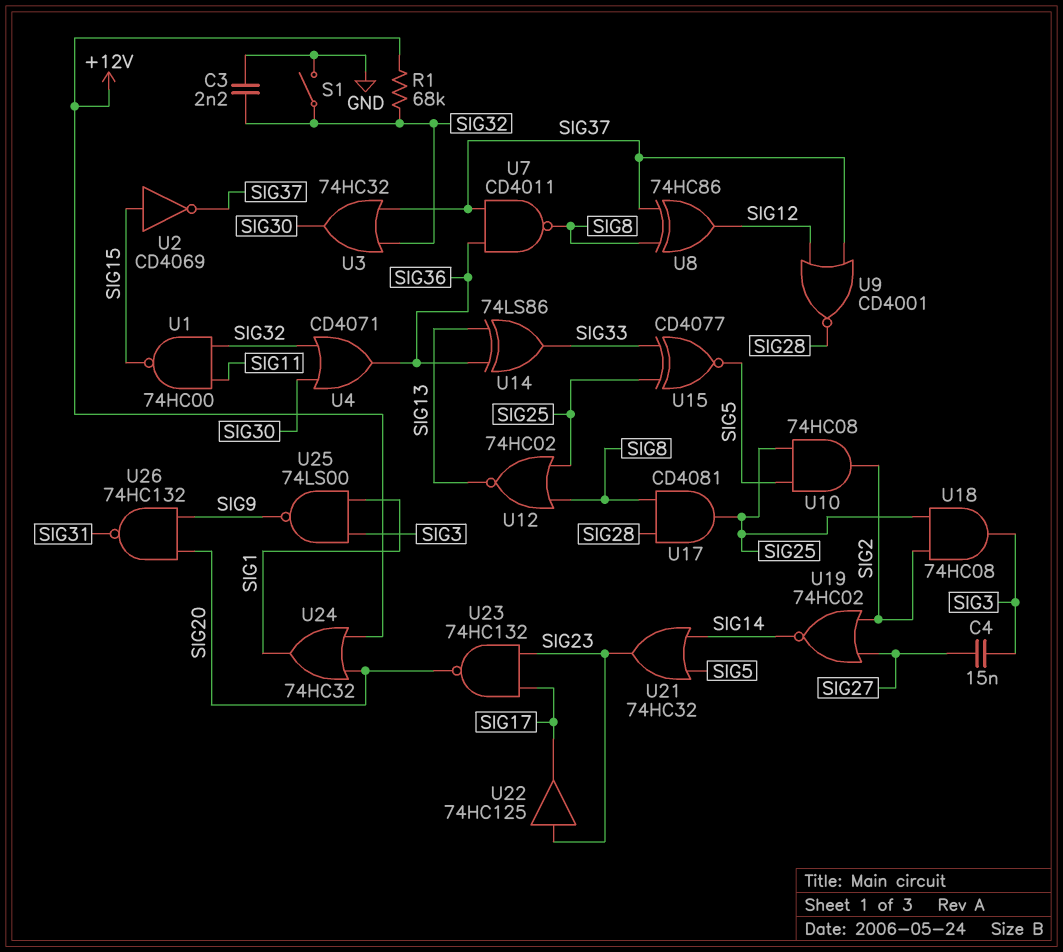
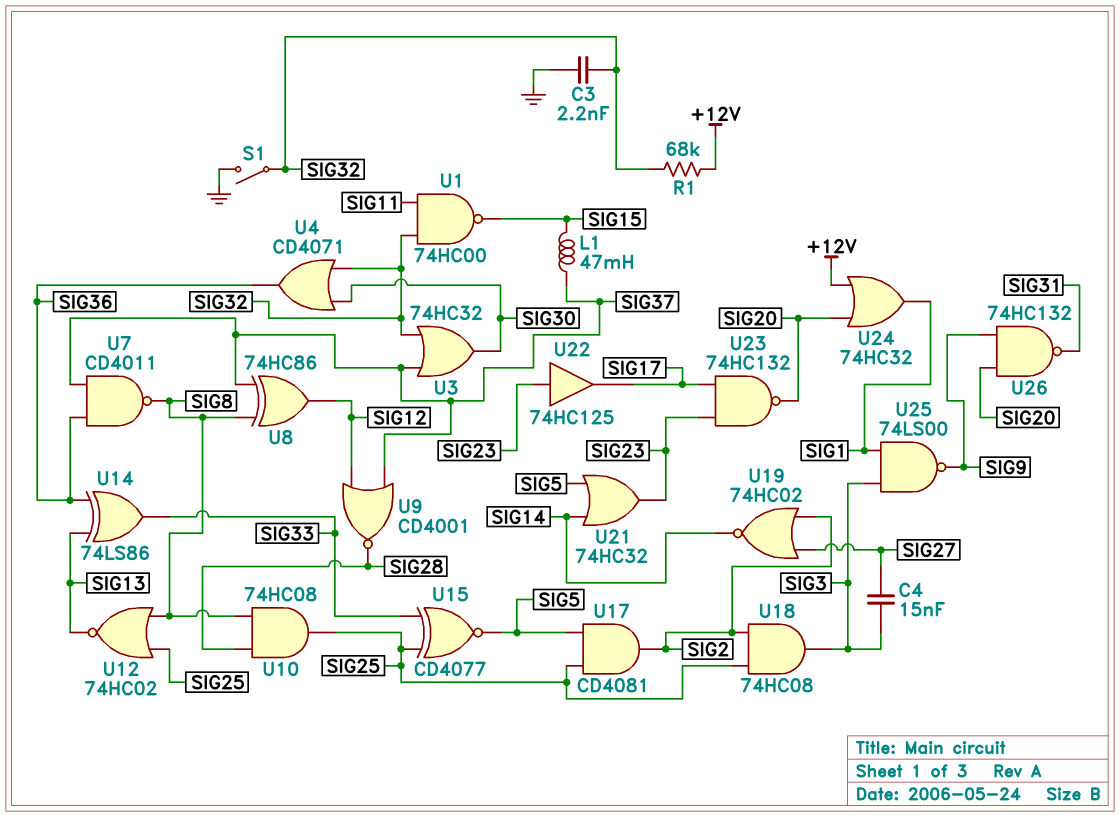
L1: none -> 47mH (SIG15, SIG37)
U2: NOT CD4069 (in SIG15, out SIG37) -> none
U10: AND 74HC08 (in SIG5, in SIG25, out SIG2) -> AND 74HC08 (in SIG8, in SIG28, out SIG25)
U17: AND CD4081 (in SIG8, in SIG28, out SIG25) -> AND CD4081 (in SIG5, in SIG25, out SIG2)

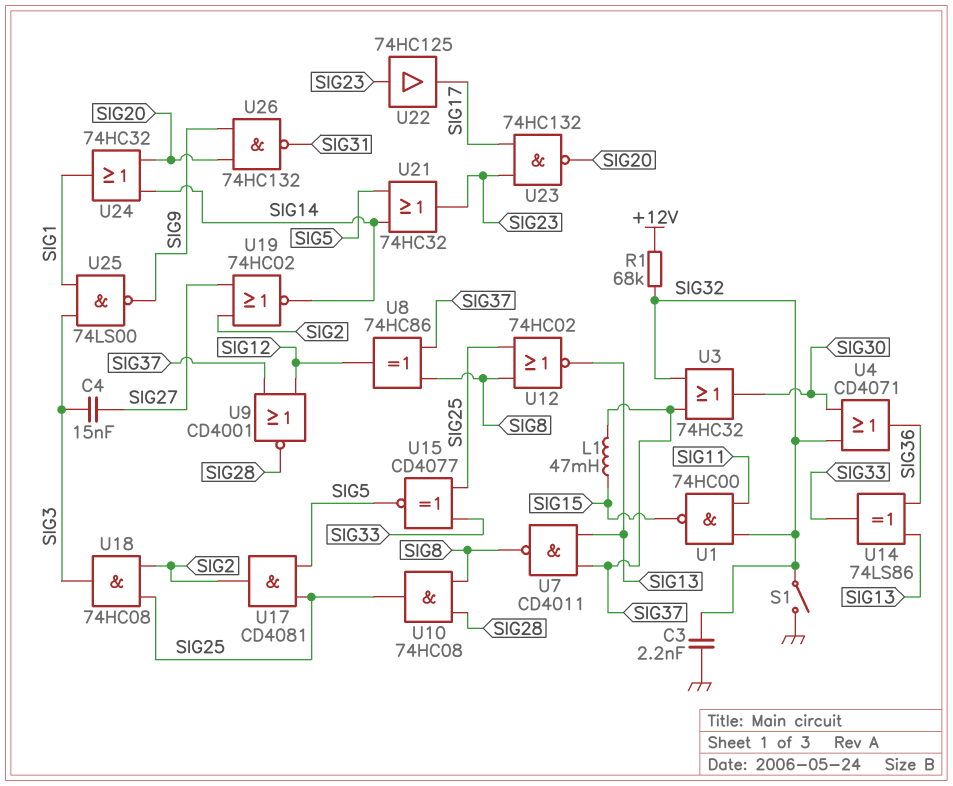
U7: NAND CD4011 (in SIG36, in SIG37, out SIG8) -> NAND CD4011 (in SIG13, in SIG37, out SIG8)
U24: OR 74HC32 (in +12V, in SIG20, out SIG1) -> OR 74HC32 (in SIG14, in SIG20, out SIG1)

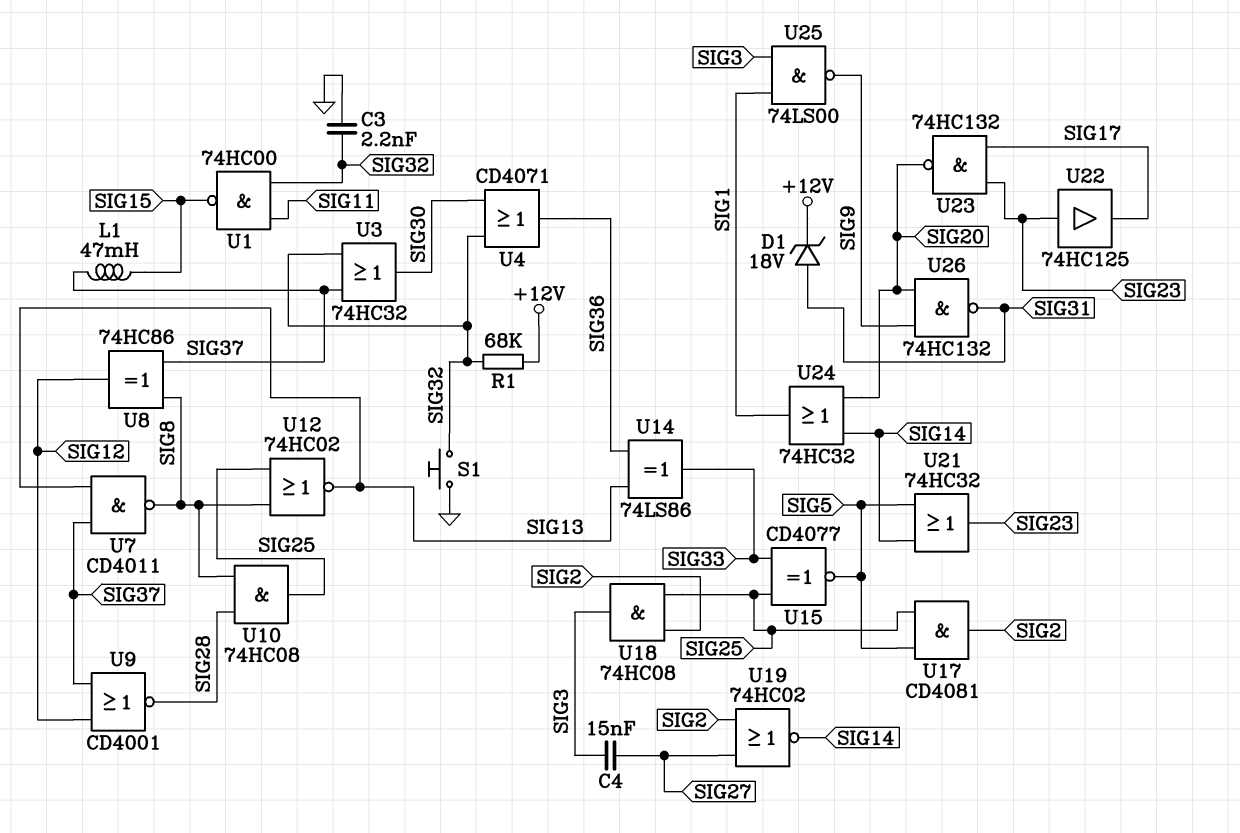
D1: none -> zener 18V (A SIG31, K +12V)
S1: switch (GND, SIG32) -> button (GND, SIG32)

